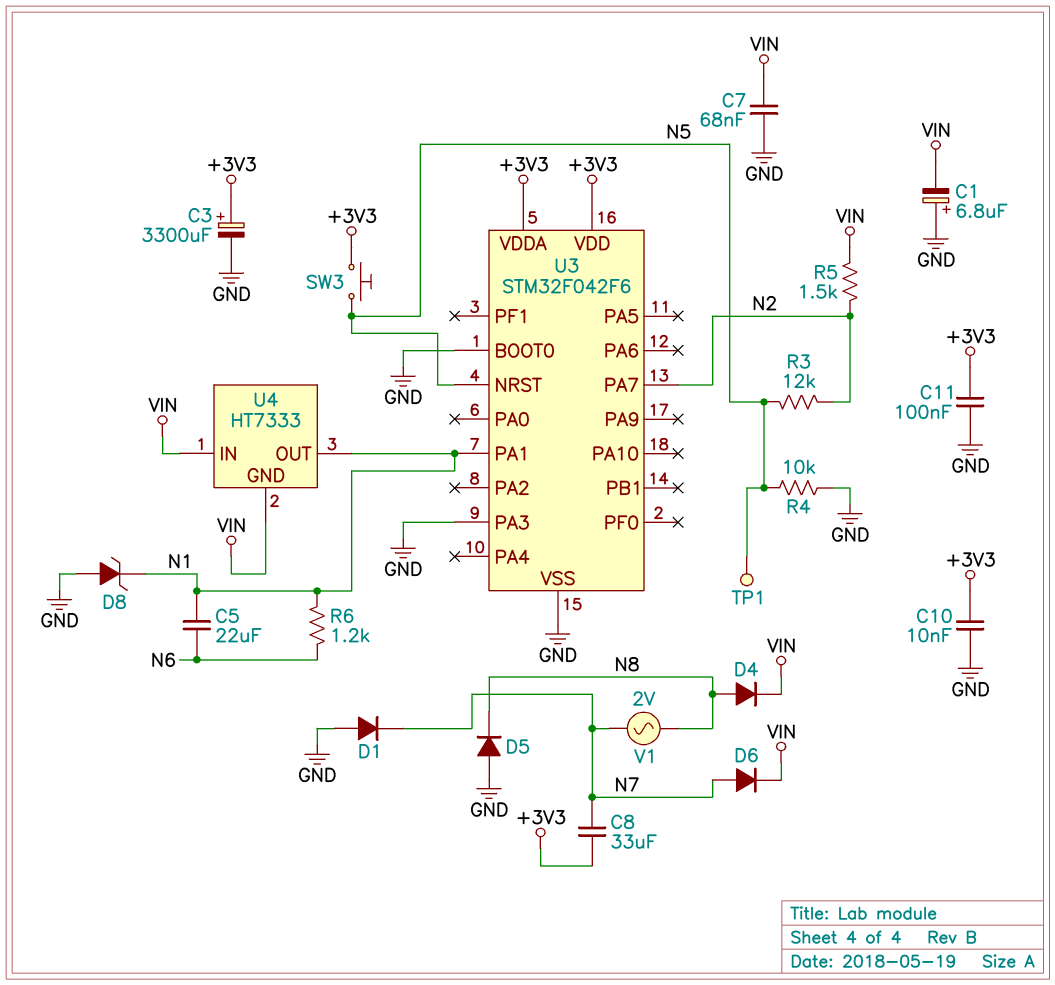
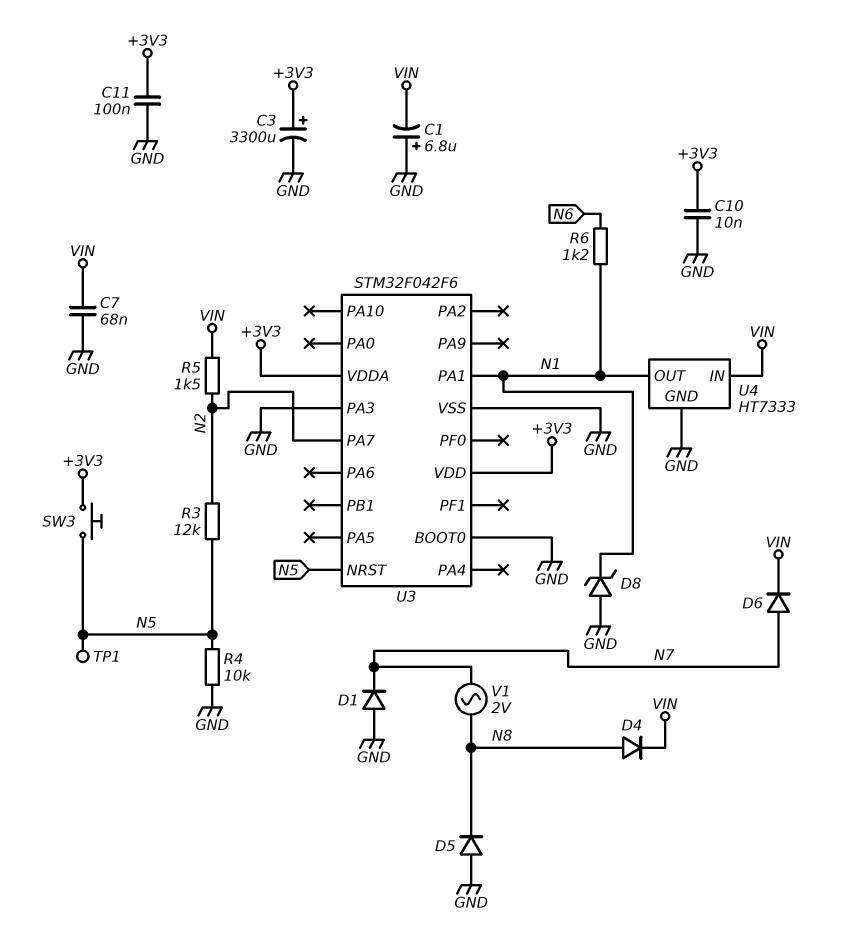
C5: 22uF (N1, N6) -> none
C8: 33uF (+3V3, N7) -> none
U4 pin GND: VIN -> GND

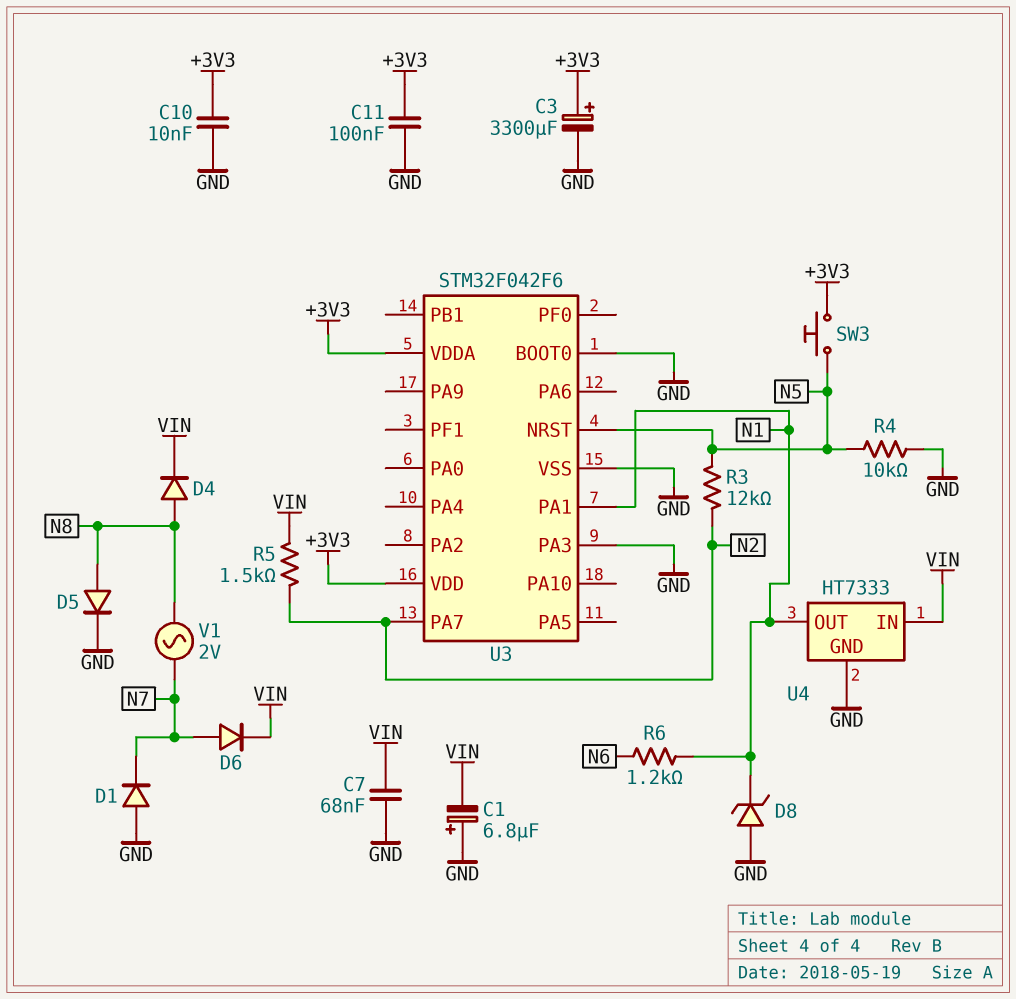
D5: diode (A GND, K N8) -> diode (A N8, K GND)
TP1: test point (N5) -> none

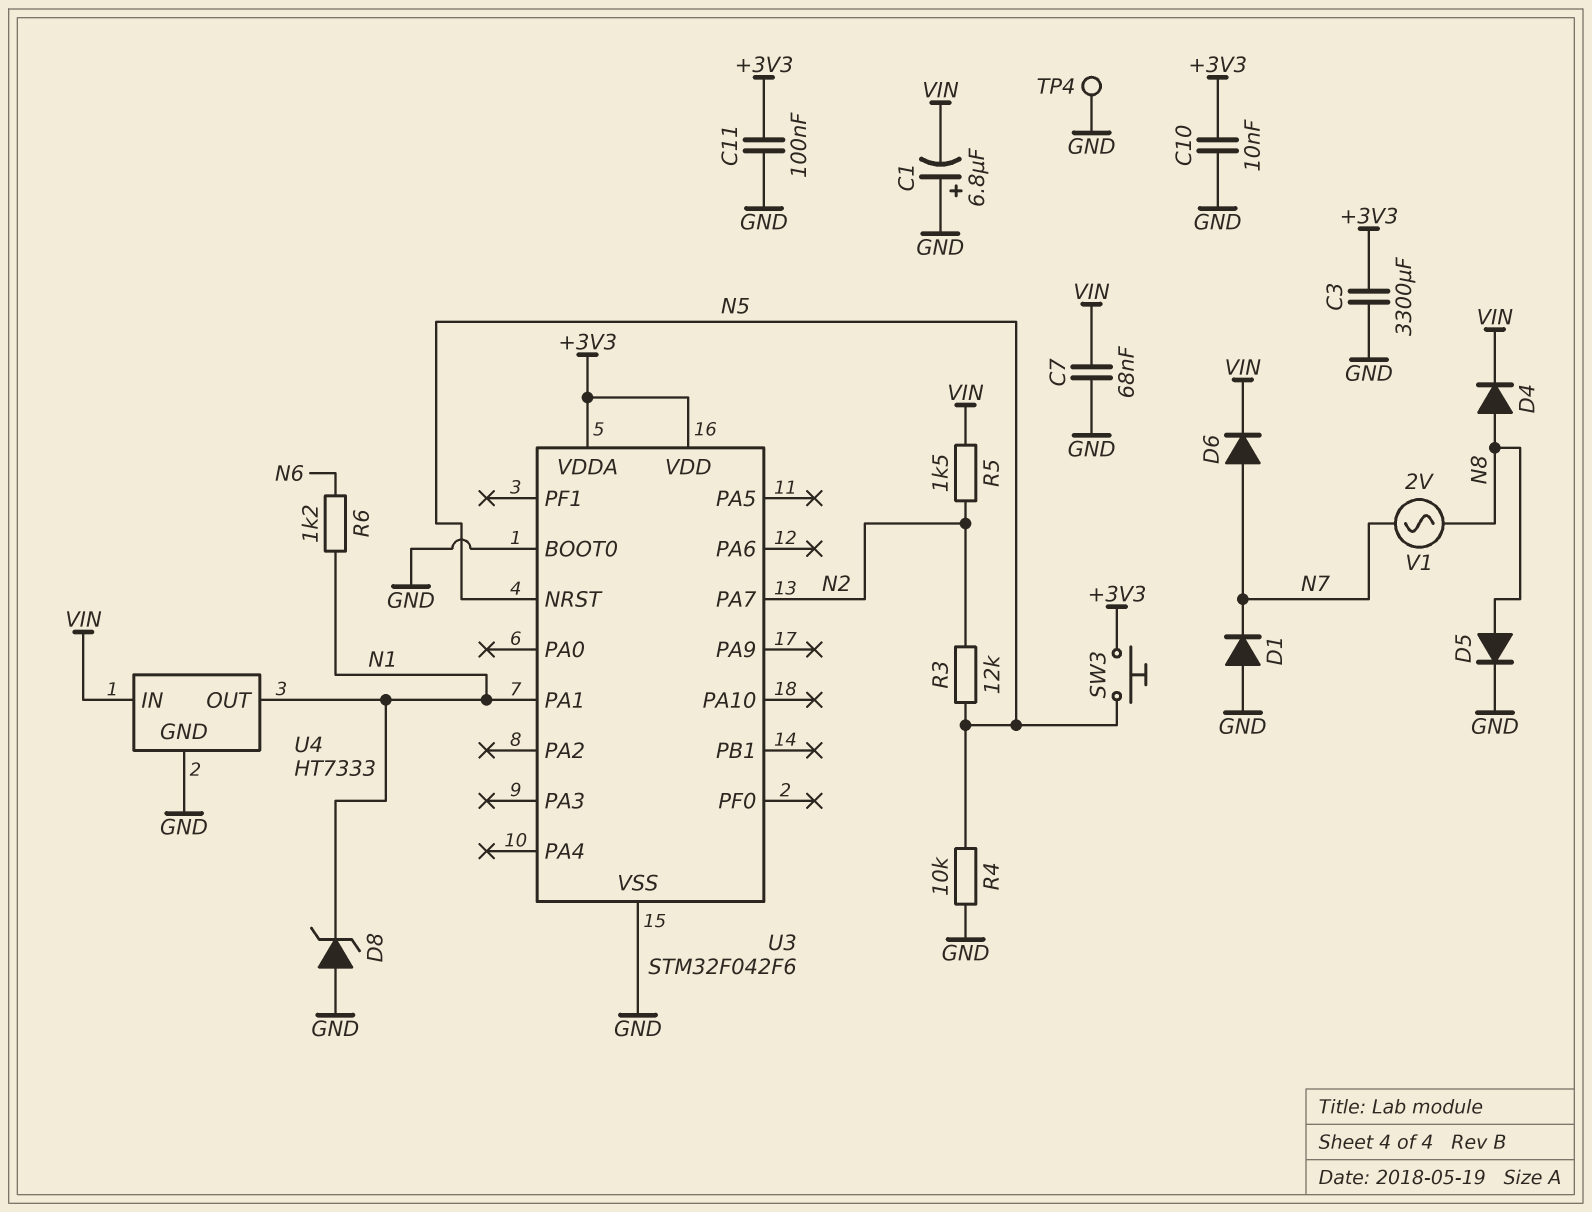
C3: 3300uF (plus +3V3, minus GND) -> 3300uF (+3V3, GND)
TP4: none -> test point (GND)
U3 pin PA3: GND -> none

